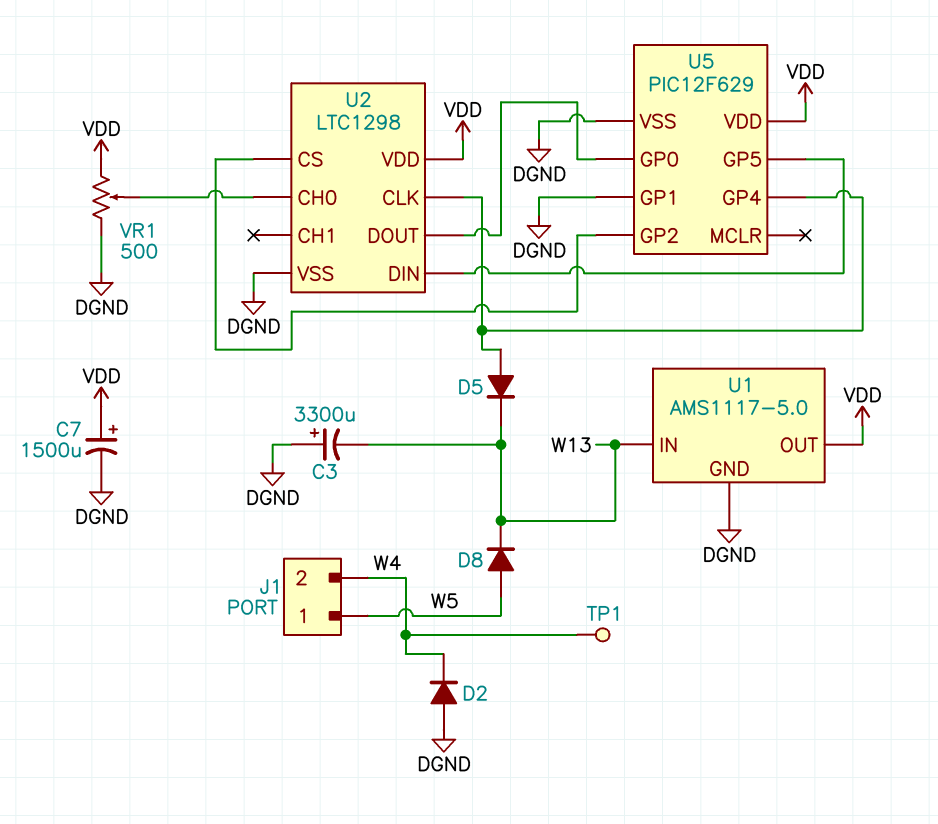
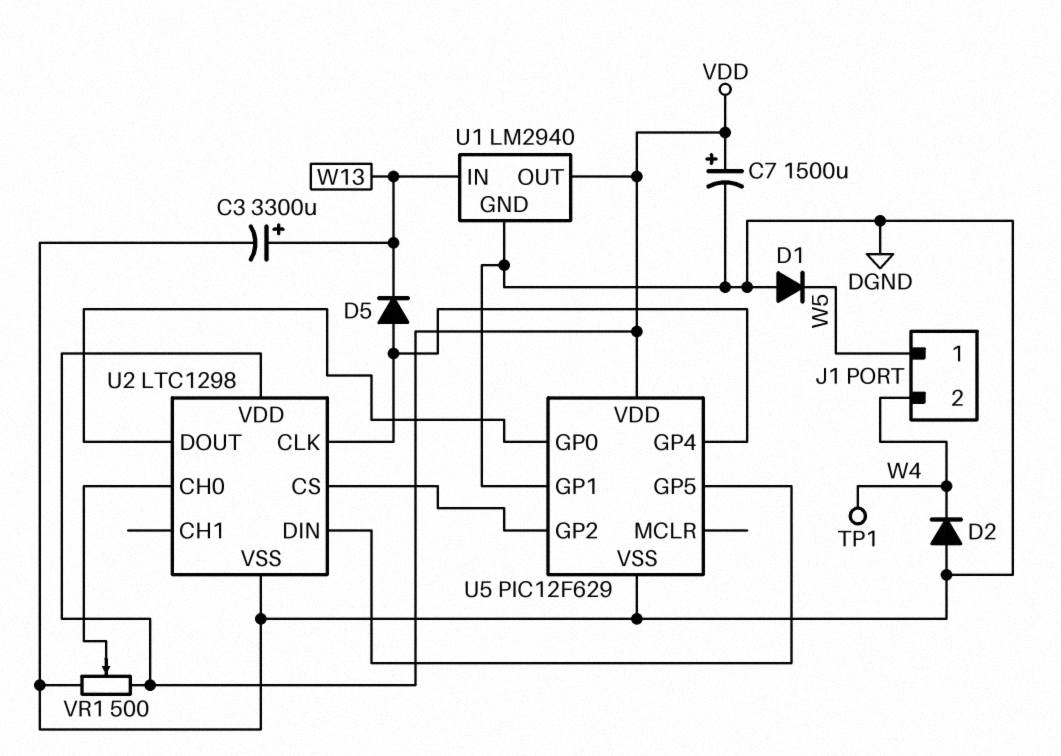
C3: 3300uF (plus DGND, minus W13) -> 3300uF (plus W13, minus DGND)
D1: none -> diode (A DGND, K W5)
D8: diode (A W5, K W13) -> none
U1: AMS1117-5.0 -> LM2940

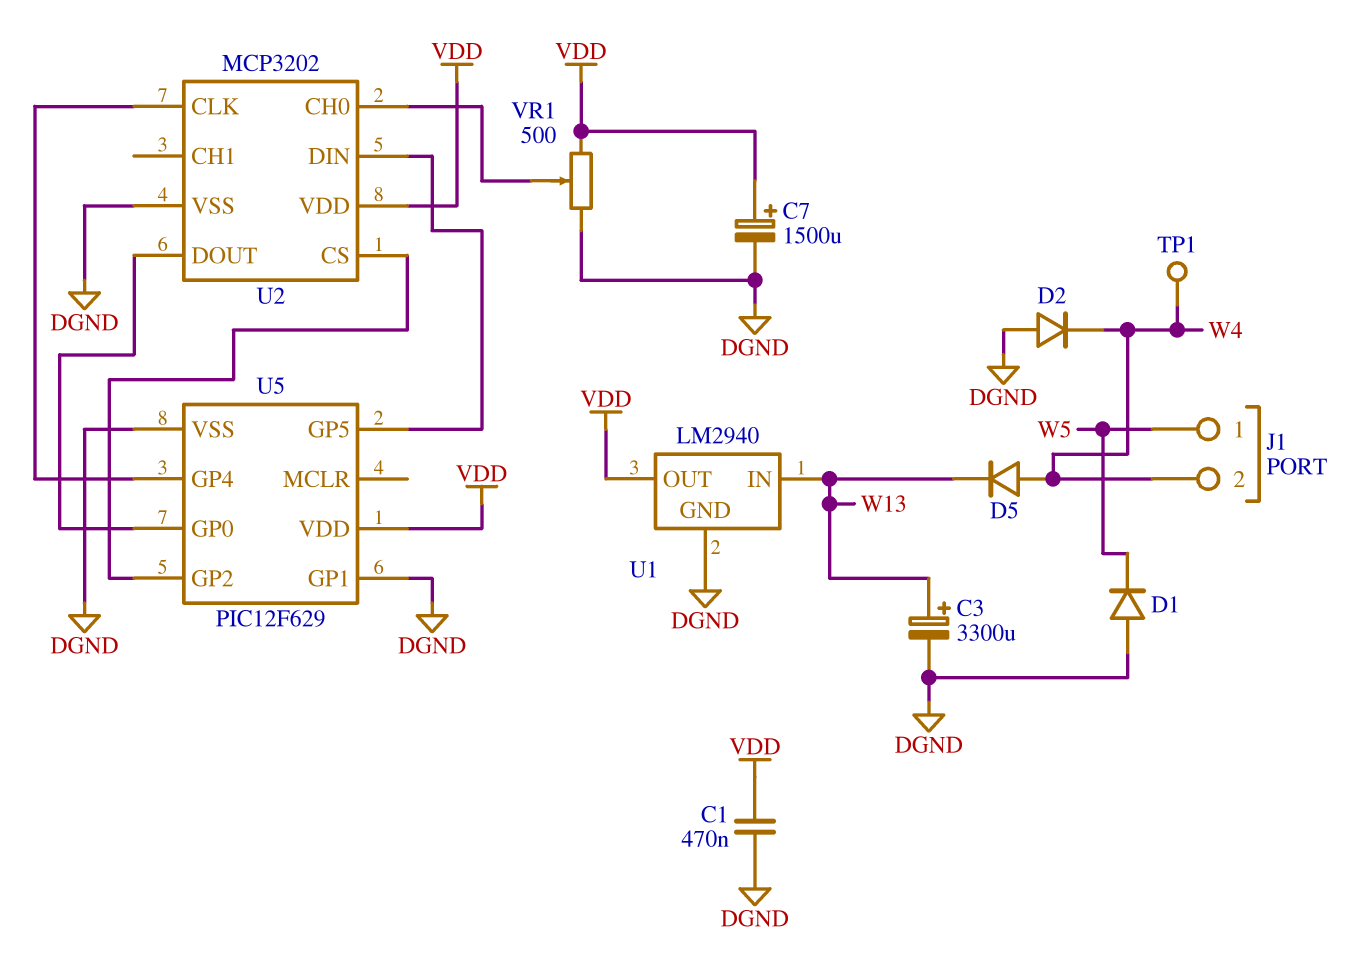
C1: none -> 470nF (DGND, VDD)
D5: diode (A U2/CLK, K W13) -> diode (A W4, K W13)
U2: LTC1298 -> MCP3202

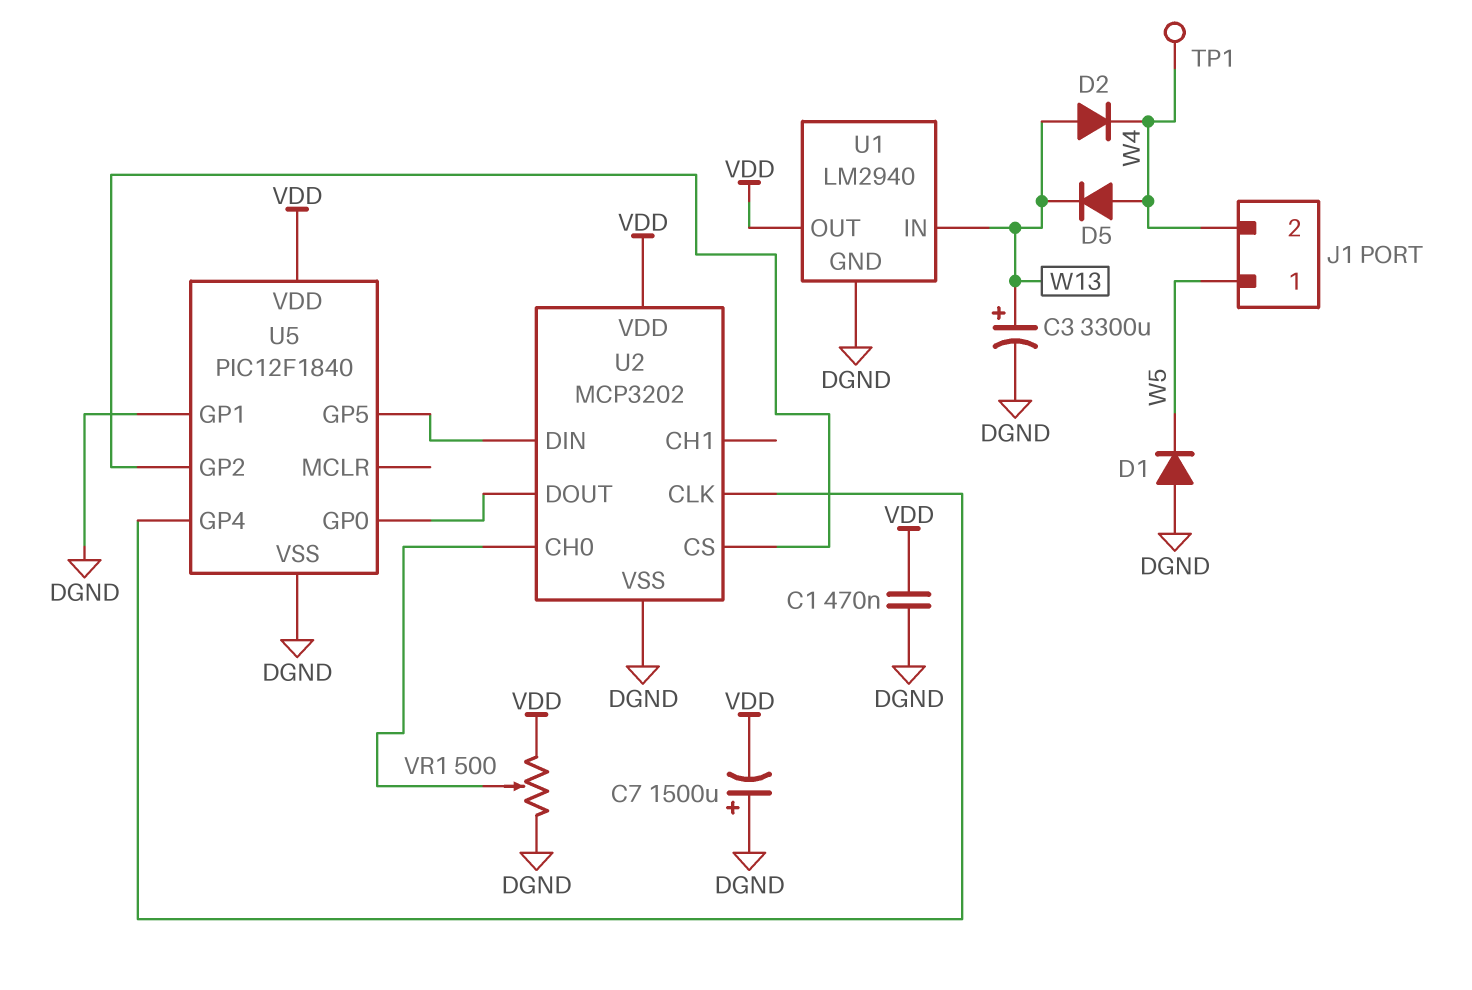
C7: 1500uF (plus VDD, minus DGND) -> 1500uF (plus DGND, minus VDD)
D2: diode (A DGND, K W4) -> diode (A W13, K W4)
U5: PIC12F629 -> PIC12F1840

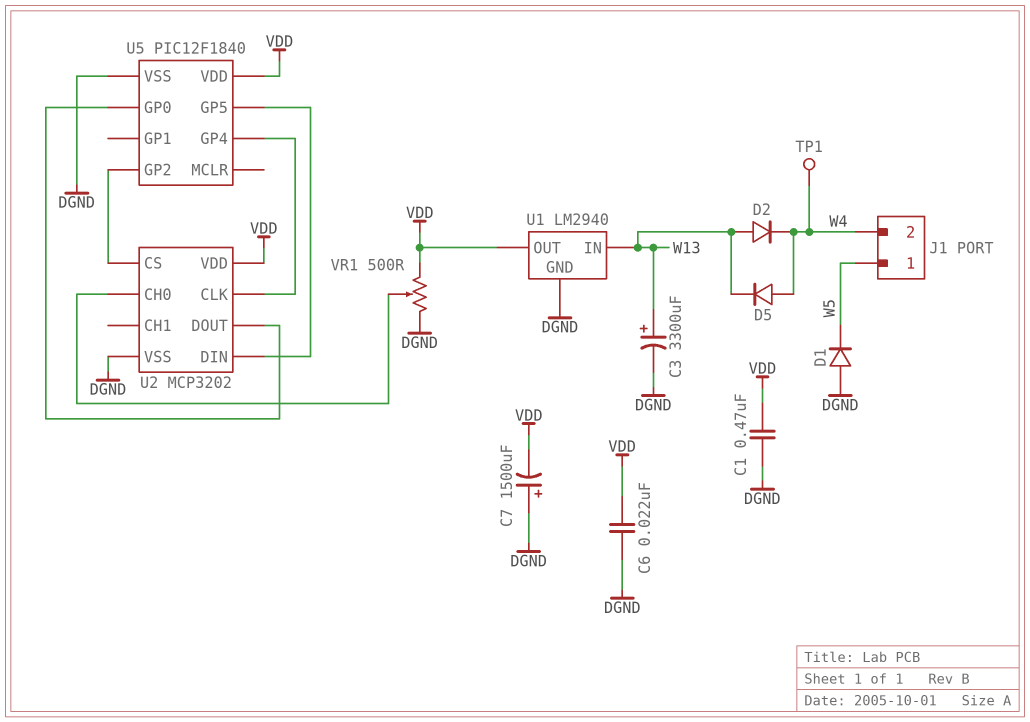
C6: none -> 22nF (DGND, VDD)
U5 pin GP1: DGND -> none

